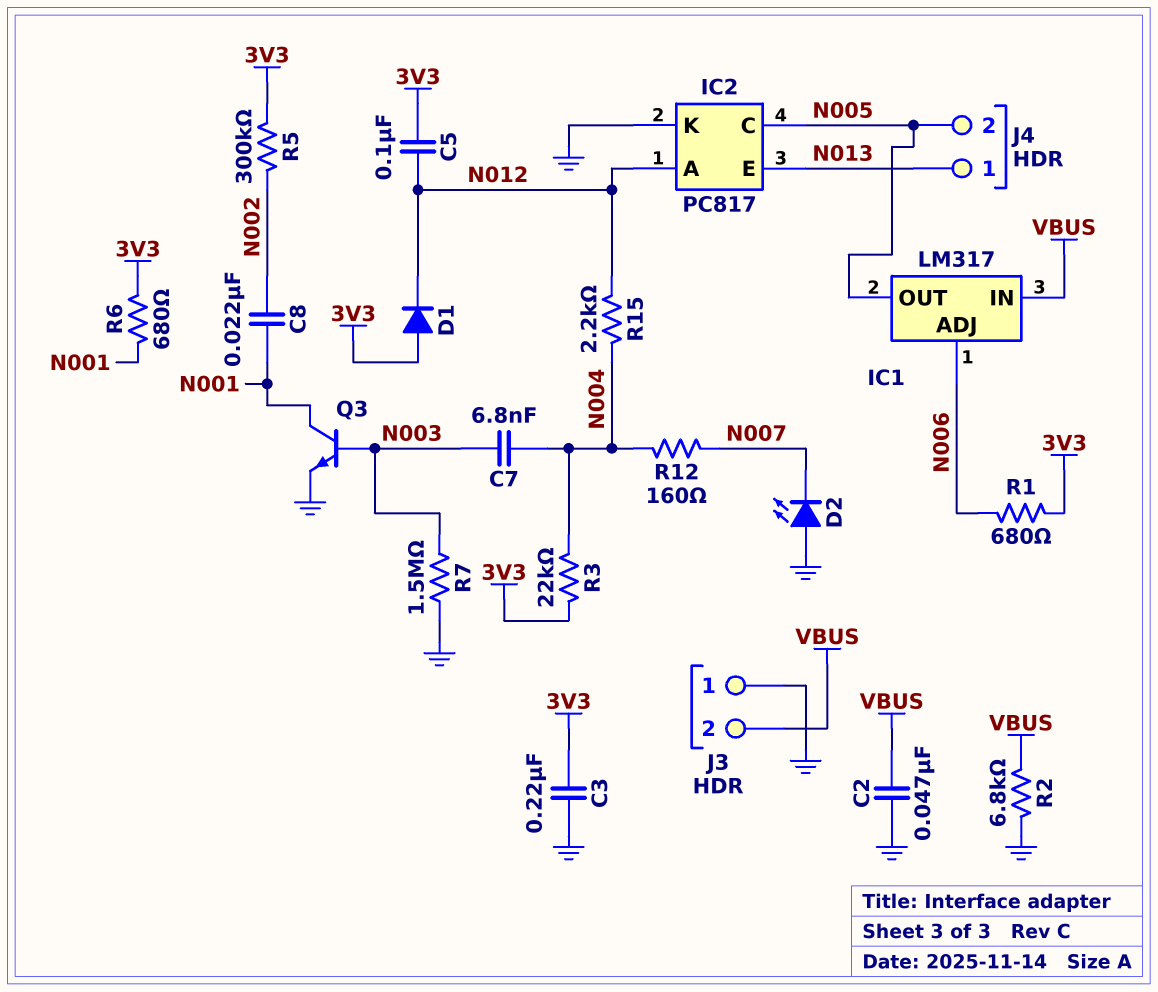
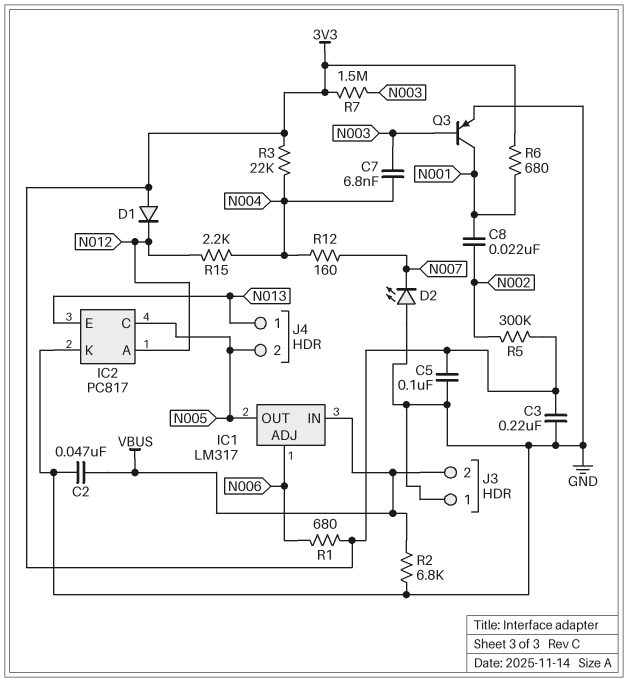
C5: 100nF (3V3, N012) -> 100nF (3V3, GND)
Q3: NPN (B N003, C N001, E GND) -> PNP (B N003, C N001, E GND)
R7: 1.5M (GND, N003) -> 1.5M (3V3, N003)

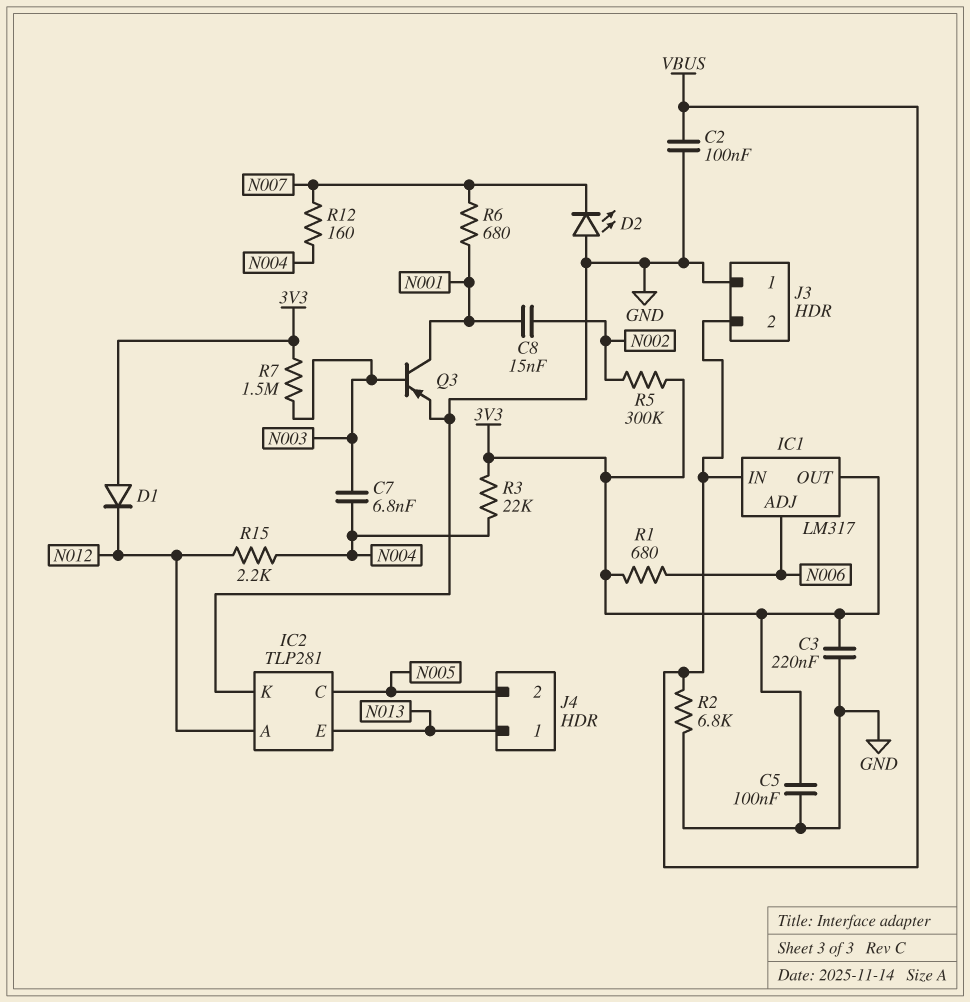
C2: 47nF (GND, VBUS) -> 100nF (GND, VBUS)
C8: 22nF (N001, N002) -> 15nF (N001, N002)
IC1 pin OUT: N005 -> 3V3
IC2: PC817 -> TLP281
R6: 680 (3V3, N001) -> 680 (N001, N007)

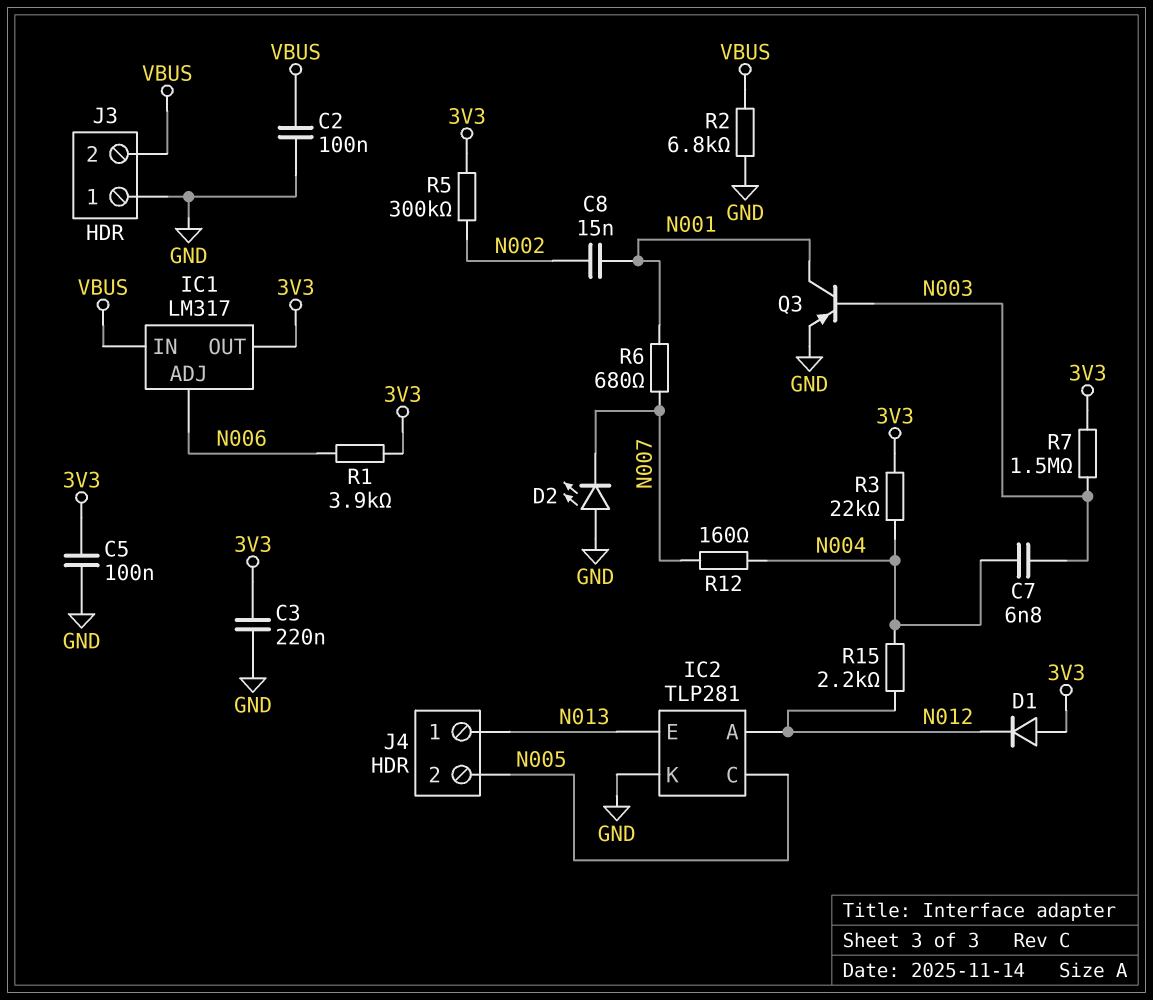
R1: 680 (3V3, N006) -> 3.9k (3V3, N006)

